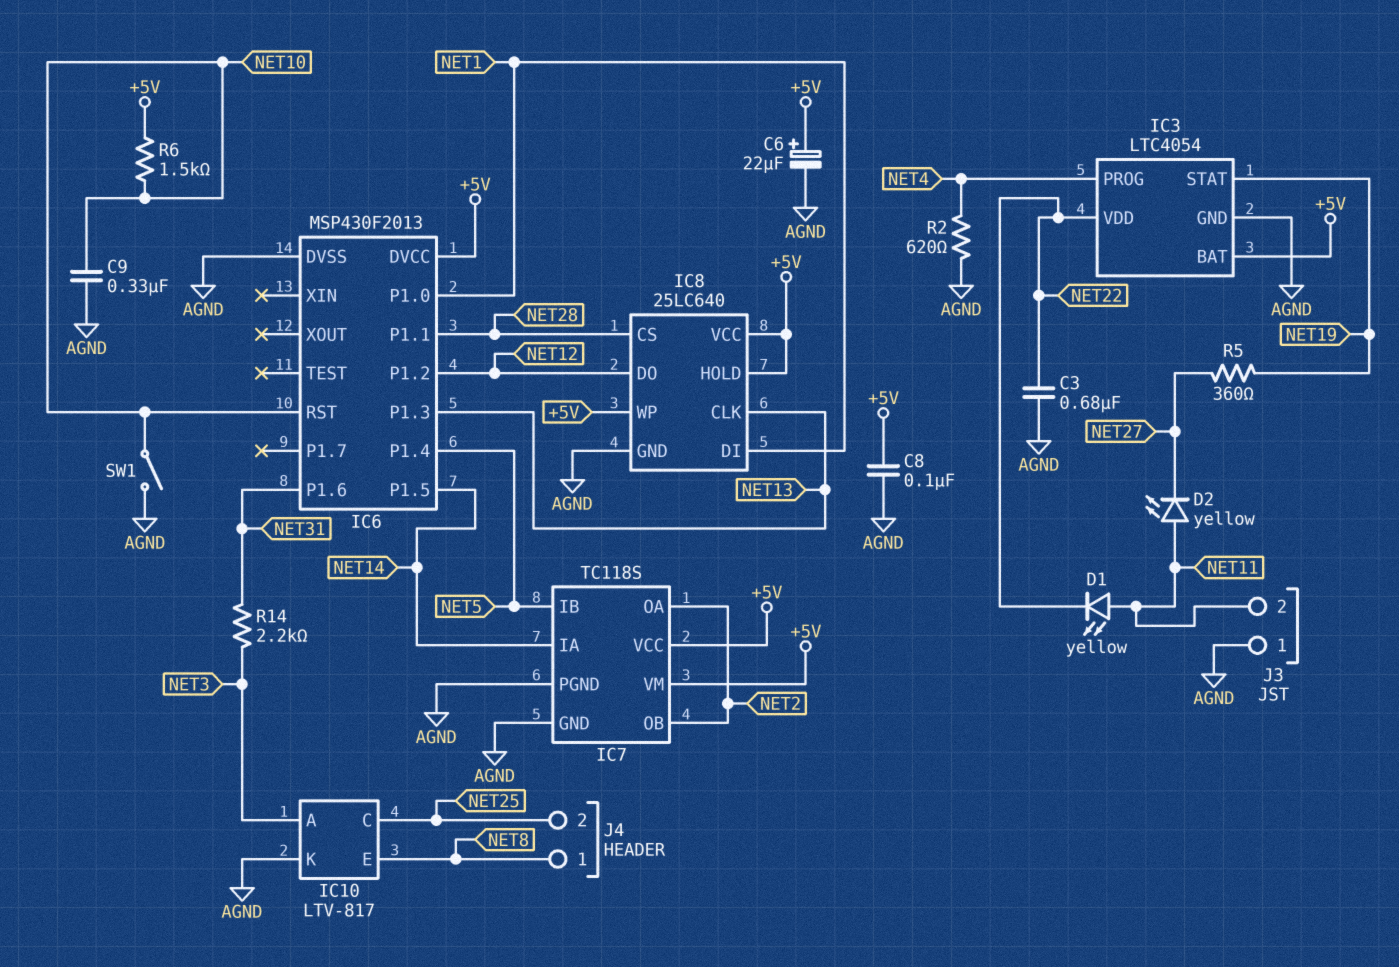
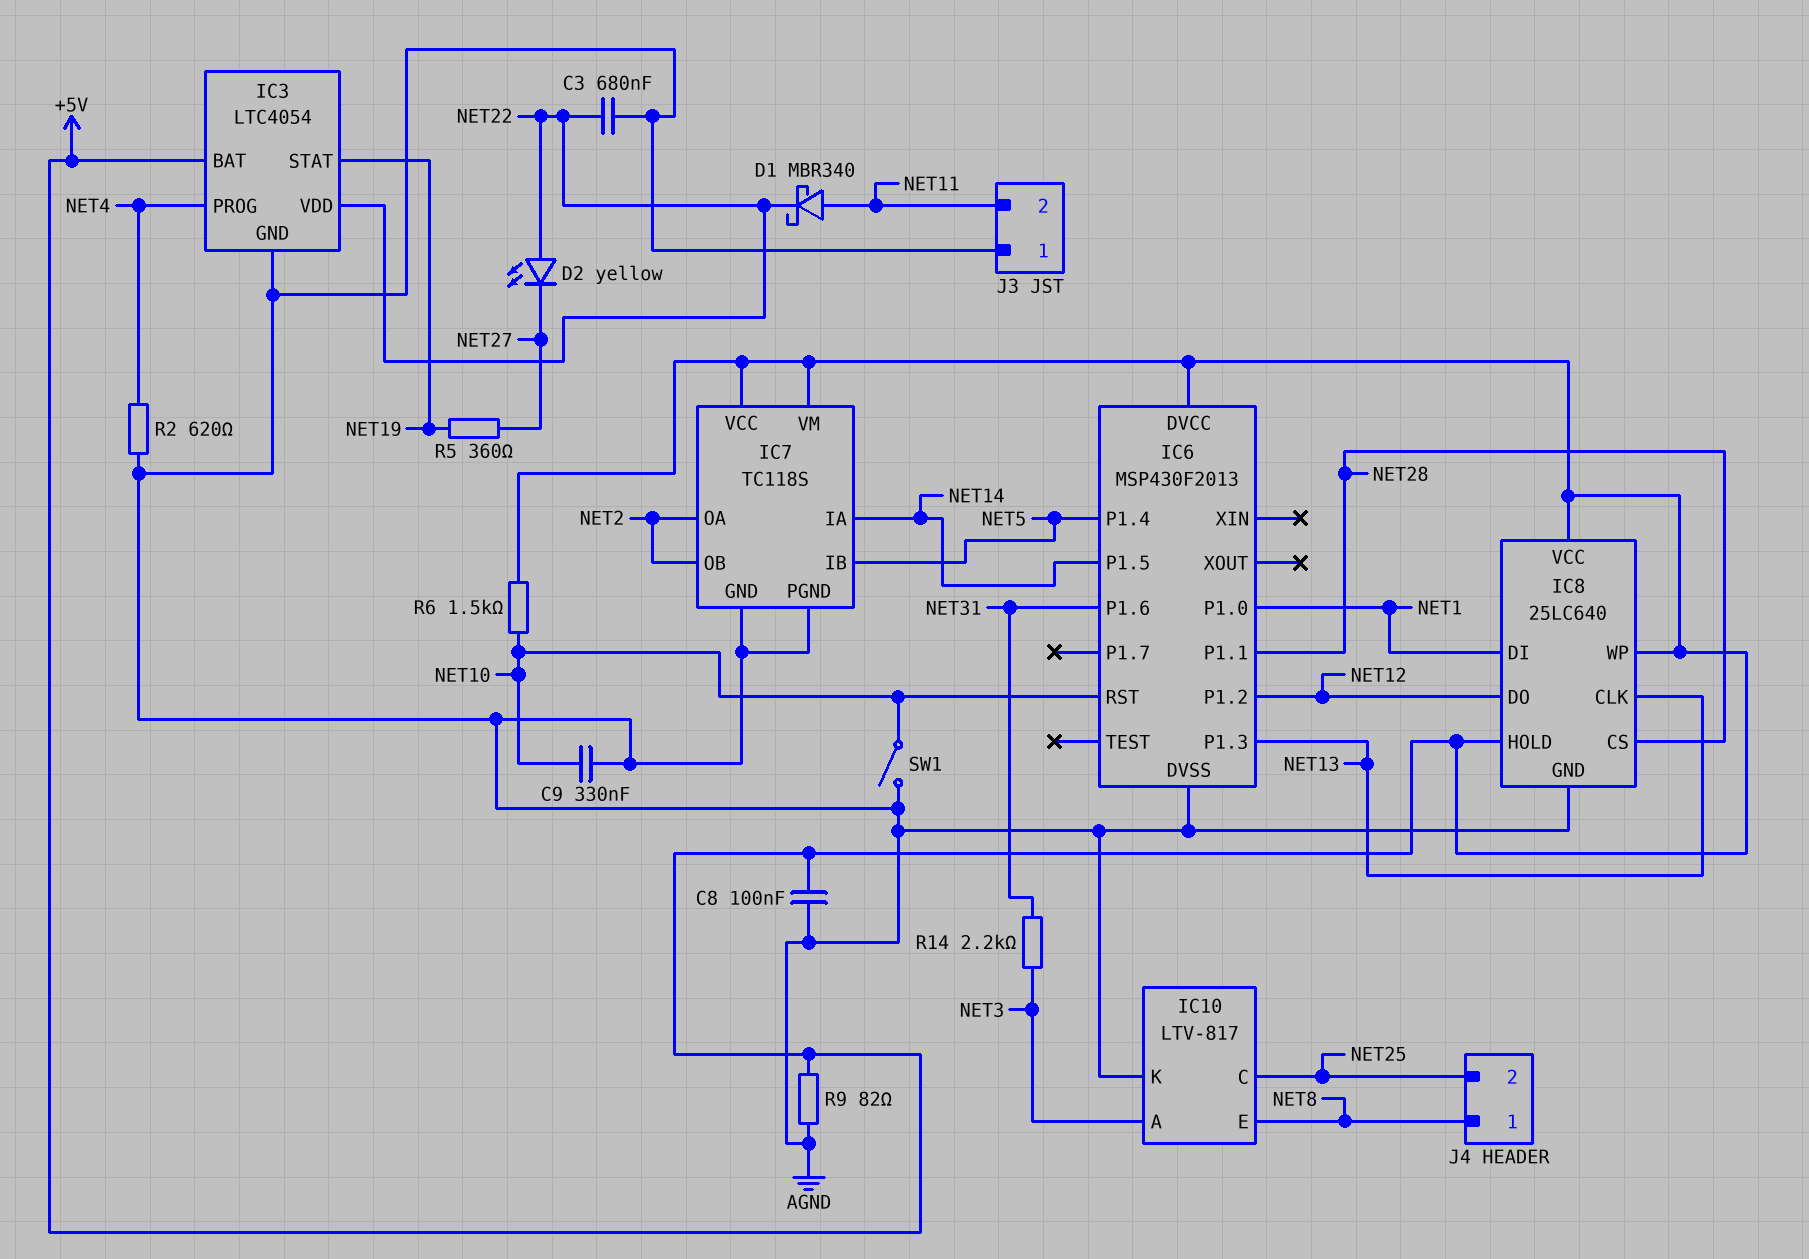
C6: 22uF (plus +5V, minus AGND) -> none
D1: LED yellow (A NET11, K NET22) -> schottky MBR340 (A NET11, K NET22)
D2: LED yellow (A NET11, K NET27) -> LED yellow (A NET22, K NET27)
R9: none -> 82 (+5V, AGND)

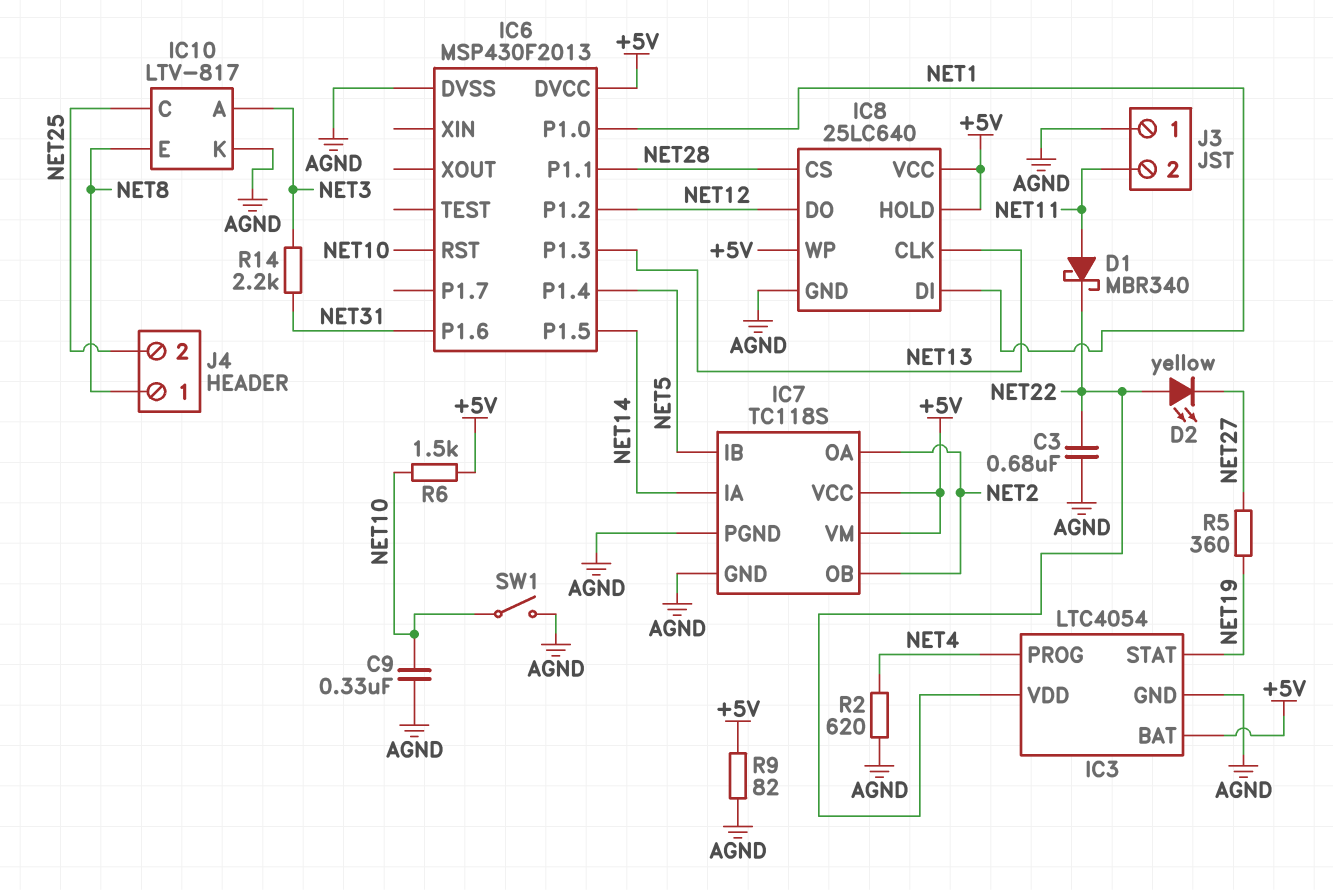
C8: 100nF (+5V, AGND) -> none

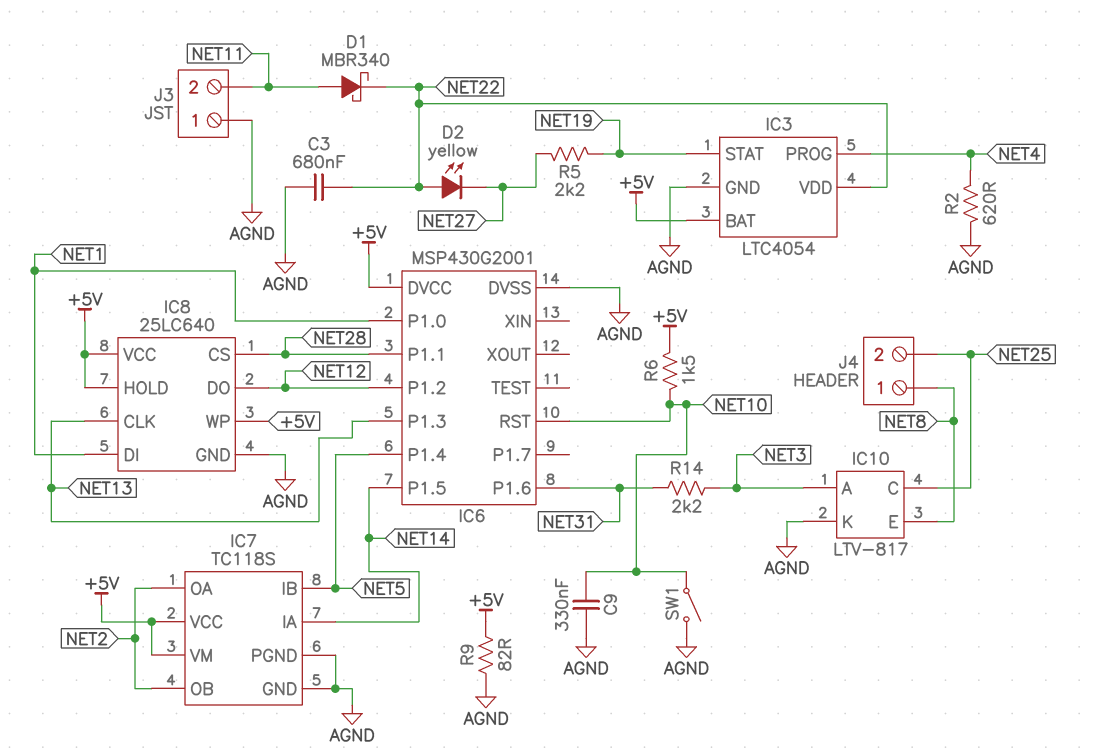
IC6: MSP430F2013 -> MSP430G2001
R5: 360 (NET19, NET27) -> 2.2k (NET19, NET27)

